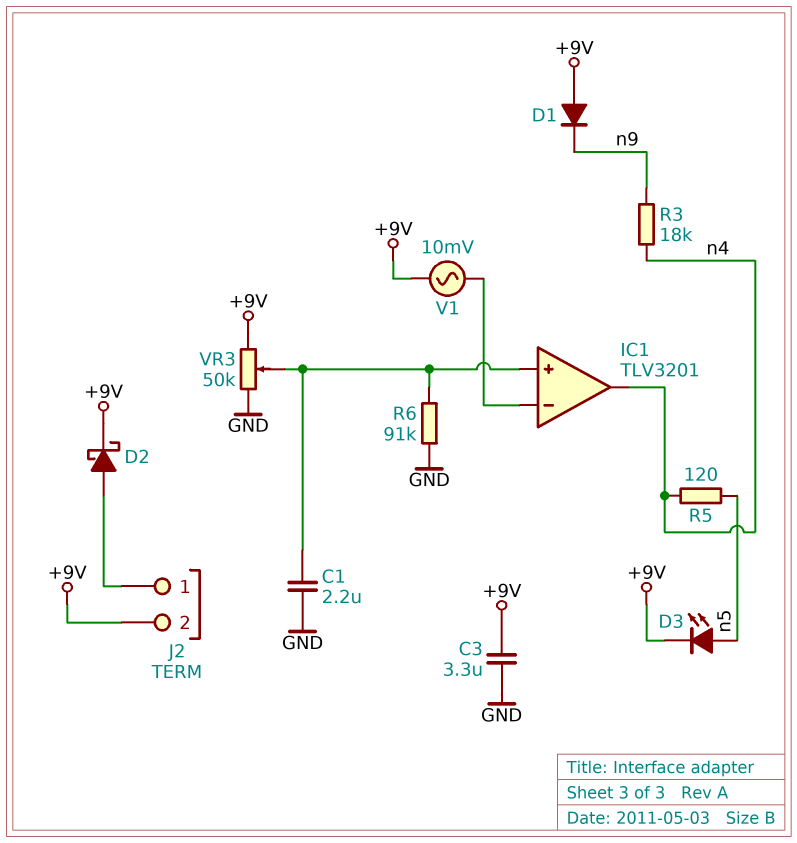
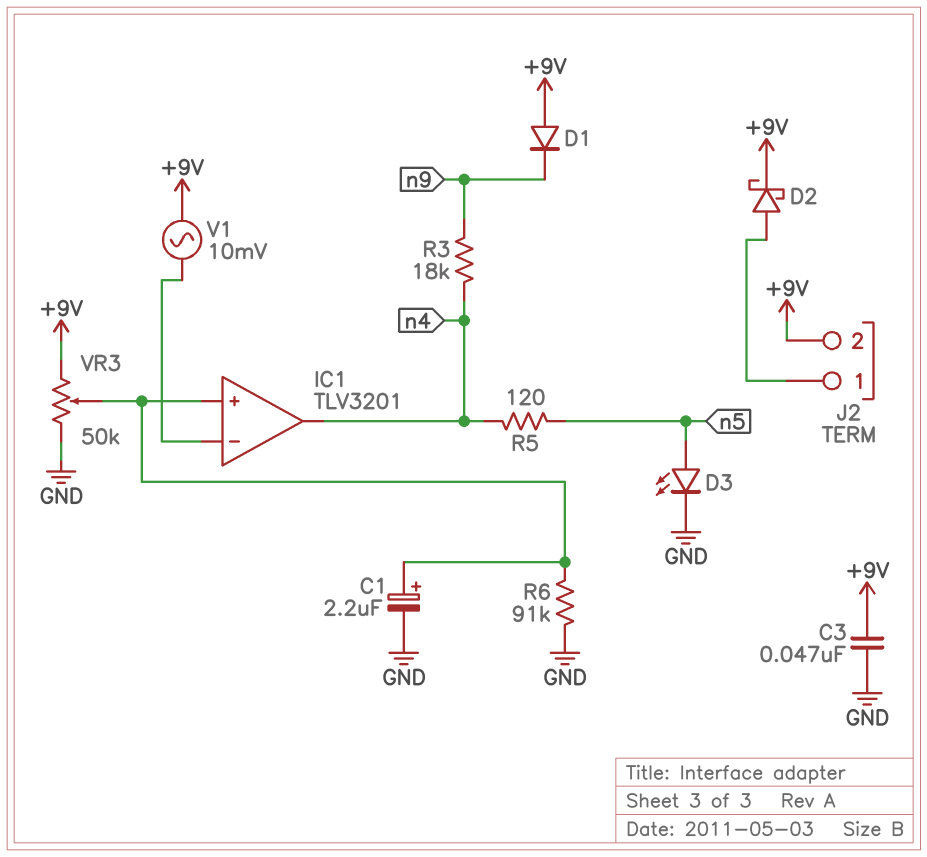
C1: 2.2uF (GND, IC1/in+) -> 2.2uF (plus IC1/in+, minus GND)
C3: 3.3uF (+9V, GND) -> 47nF (+9V, GND)
D3: LED (A n5, K +9V) -> LED (A n5, K GND)

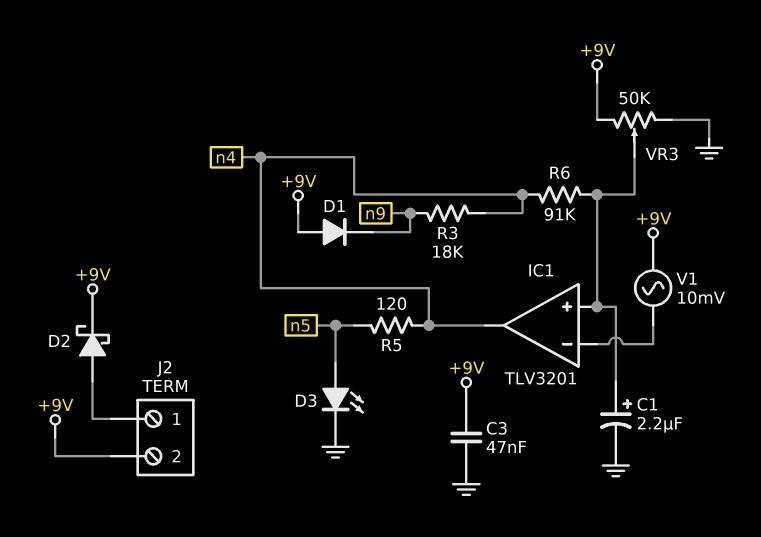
R6: 91k (GND, IC1/in+) -> 91k (IC1/in+, n4)

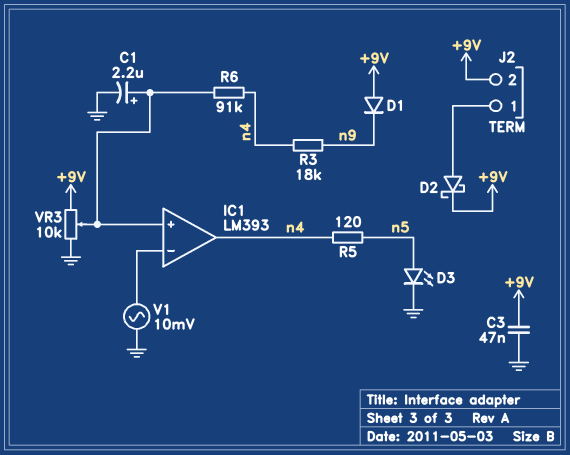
IC1: TLV3201 -> LM393
V1: AC 10mV (+9V, IC1/in-) -> AC 10mV (GND, IC1/in-)
VR3: 50k (+9V, GND, wiper IC1/in+) -> 10k (+9V, GND, wiper IC1/in+)

